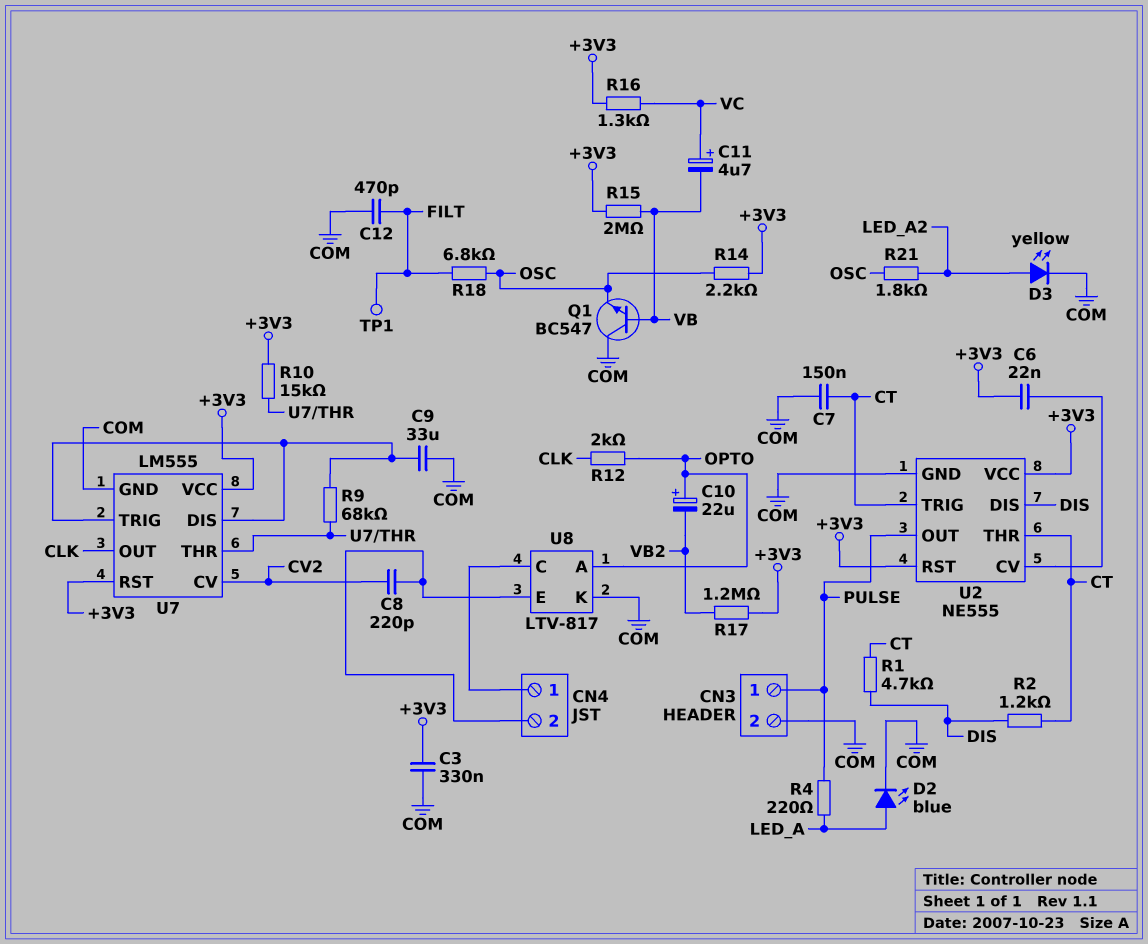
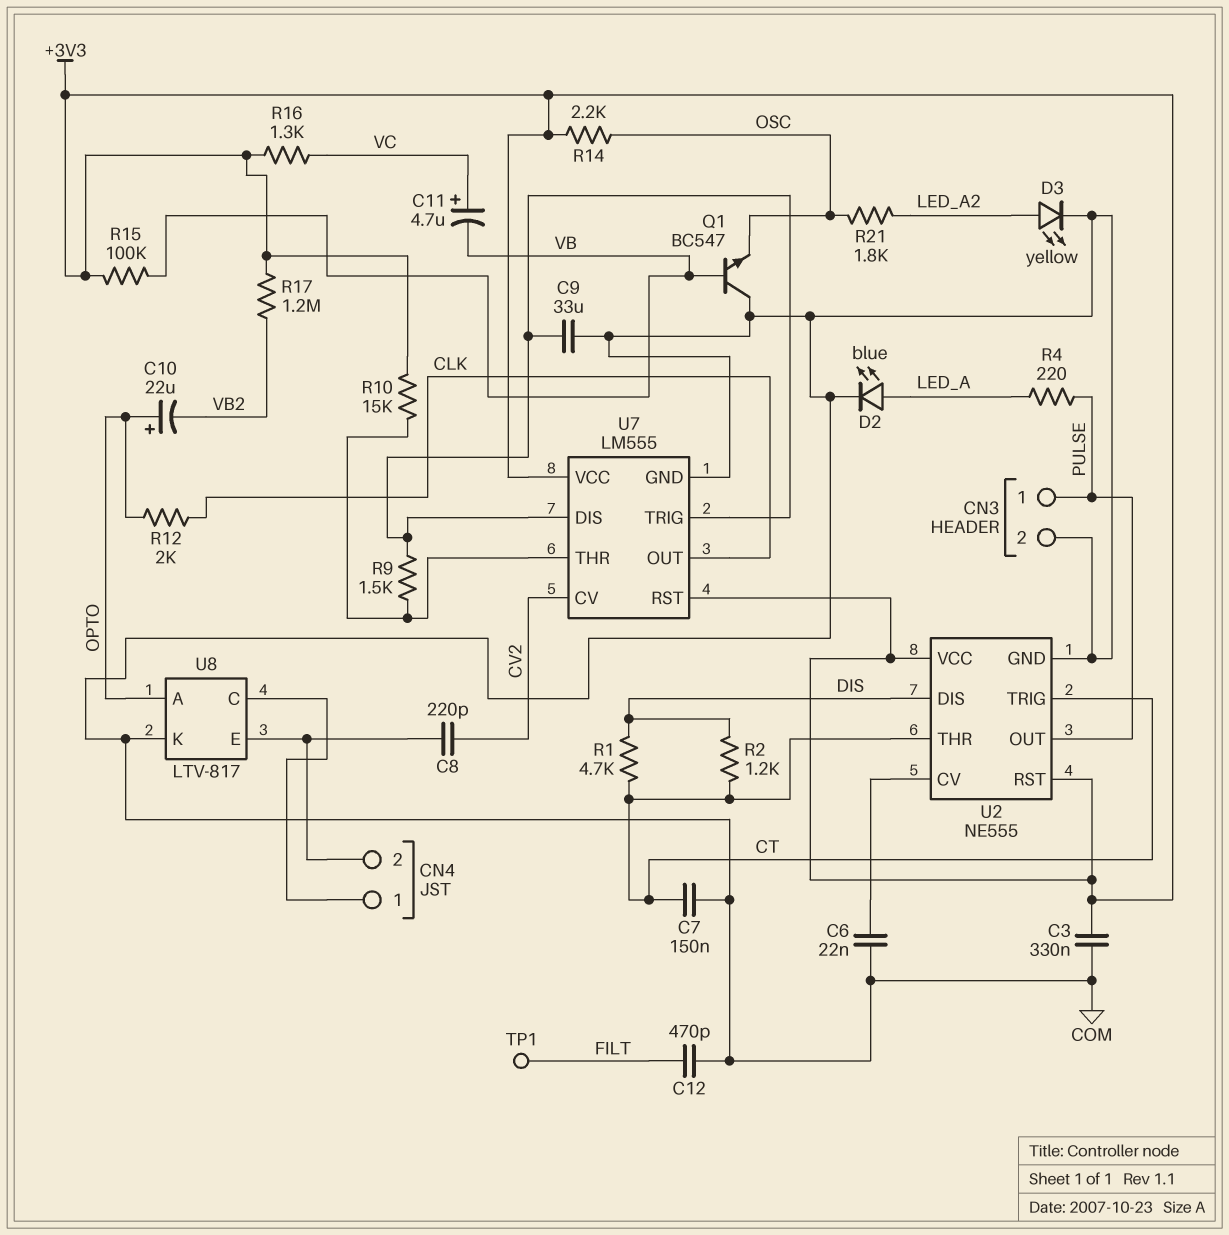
C6: 22nF (+3V3, U2/CV) -> 22nF (COM, U2/CV)
R9: 68k (U7/DIS, U7/THR) -> 1.5k (U7/DIS, U7/THR)
R15: 2M (+3V3, VB) -> 100k (+3V3, VB)
R18: 6.8k (FILT, OSC) -> none

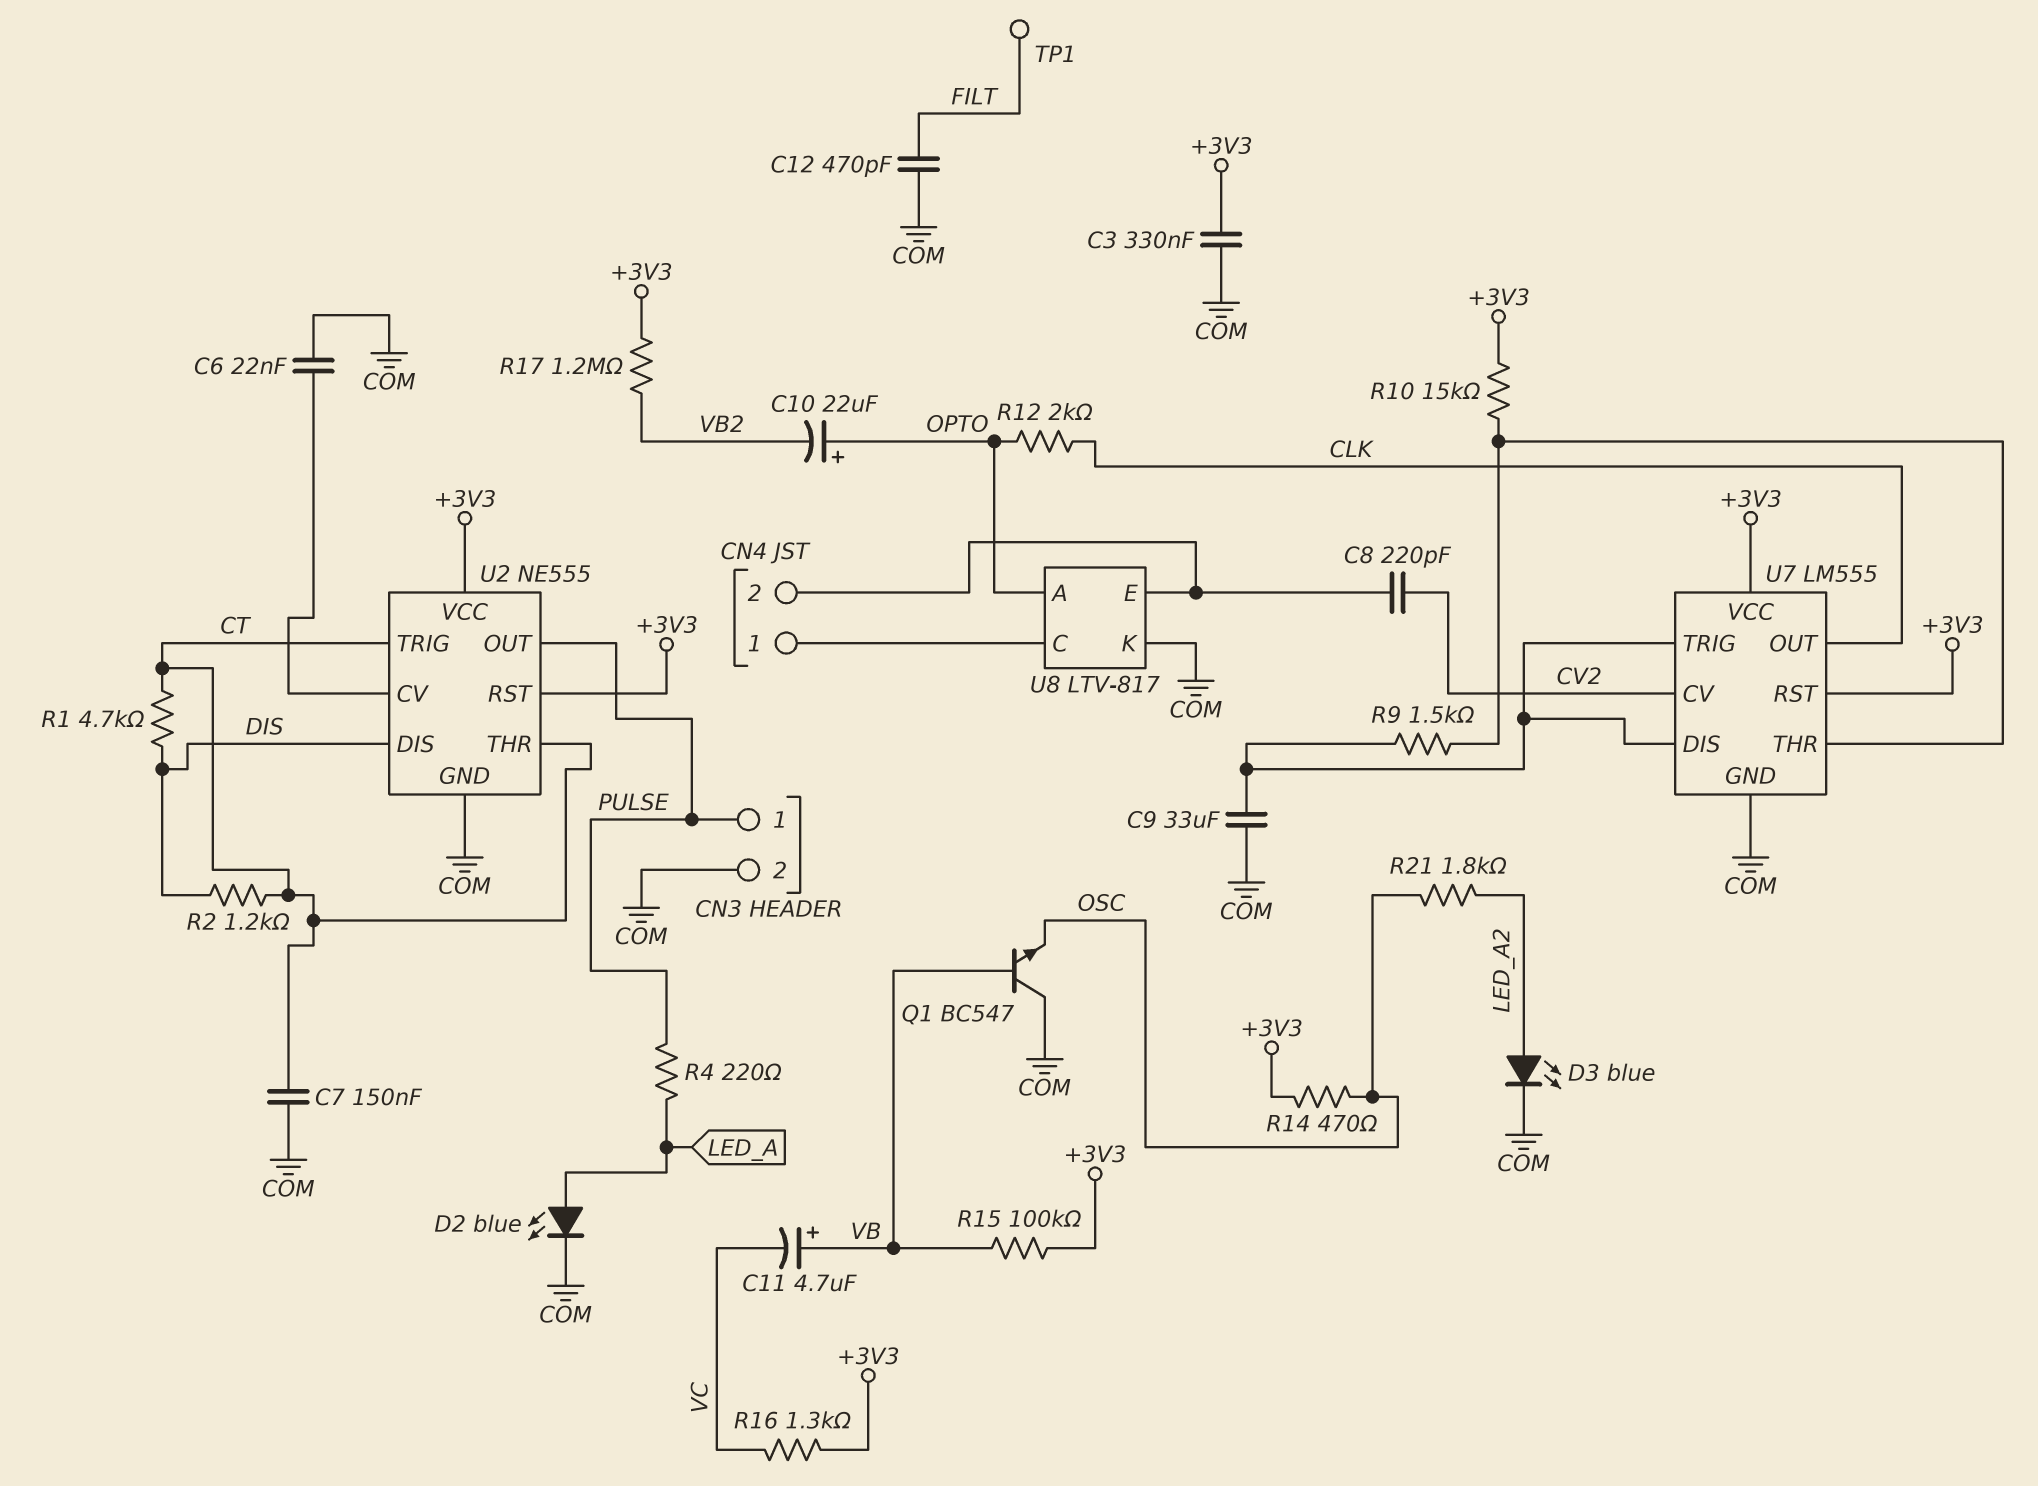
C11: 4.7uF (plus VC, minus VB) -> 4.7uF (plus VB, minus VC)
D3: LED yellow (A LED_A2, K COM) -> LED blue (A LED_A2, K COM)
R14: 2.2k (+3V3, OSC) -> 470 (+3V3, OSC)

